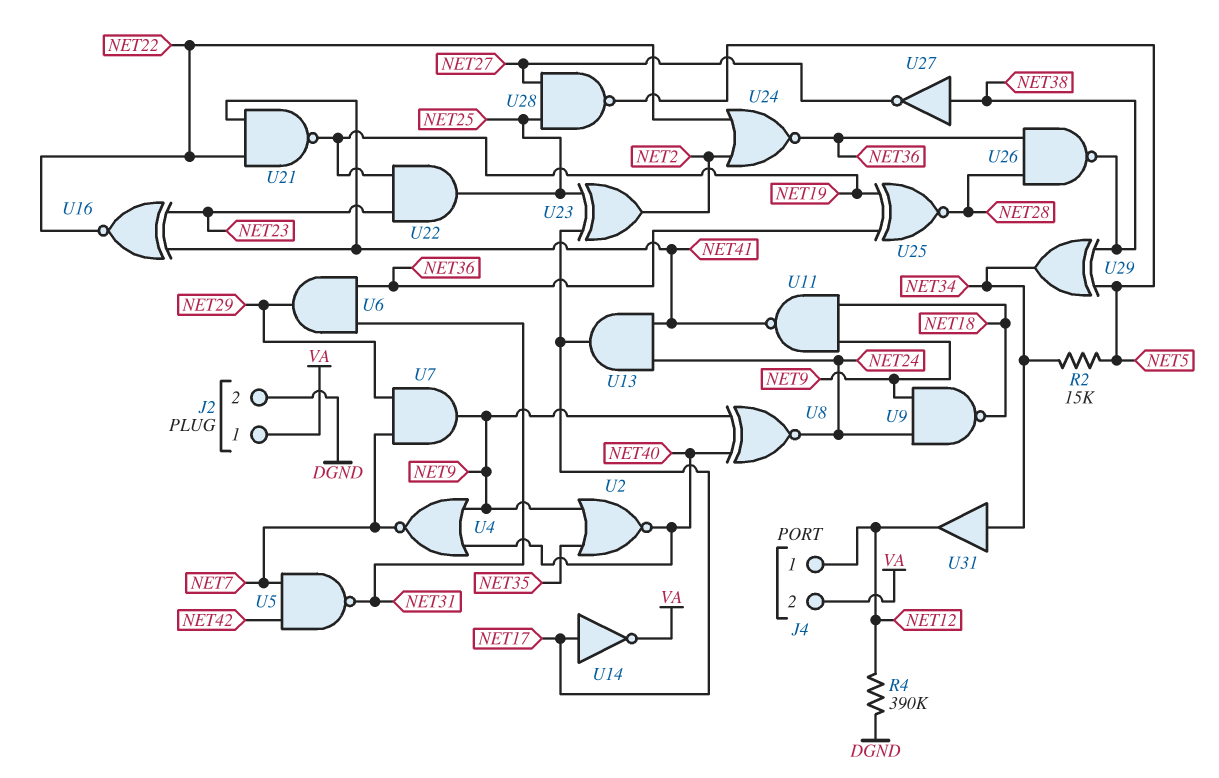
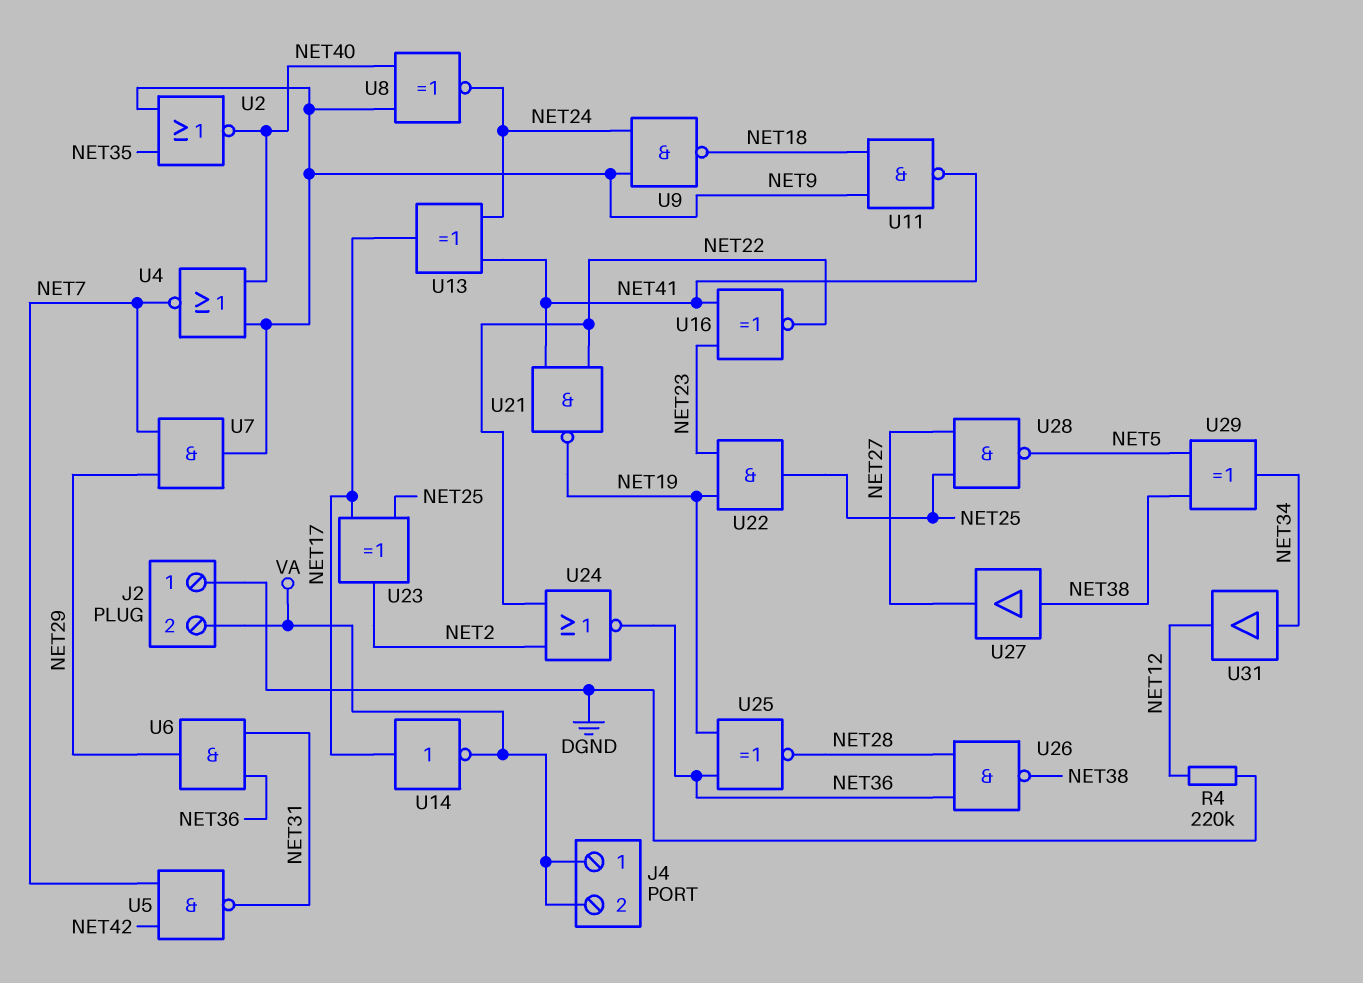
J2 pin 1: VA -> DGND
J2 pin 2: DGND -> VA
J4 pin 1: NET12 -> VA
R2: 15k (NET5, NET34) -> none
R4: 390k (DGND, NET12) -> 220k (DGND, NET12)
U13: AND (in NET24, in NET41, out NET17) -> XOR (in NET24, in NET41, out NET17)
U27: NOT (in NET38, out NET27) -> buffer (in NET38, out NET27)

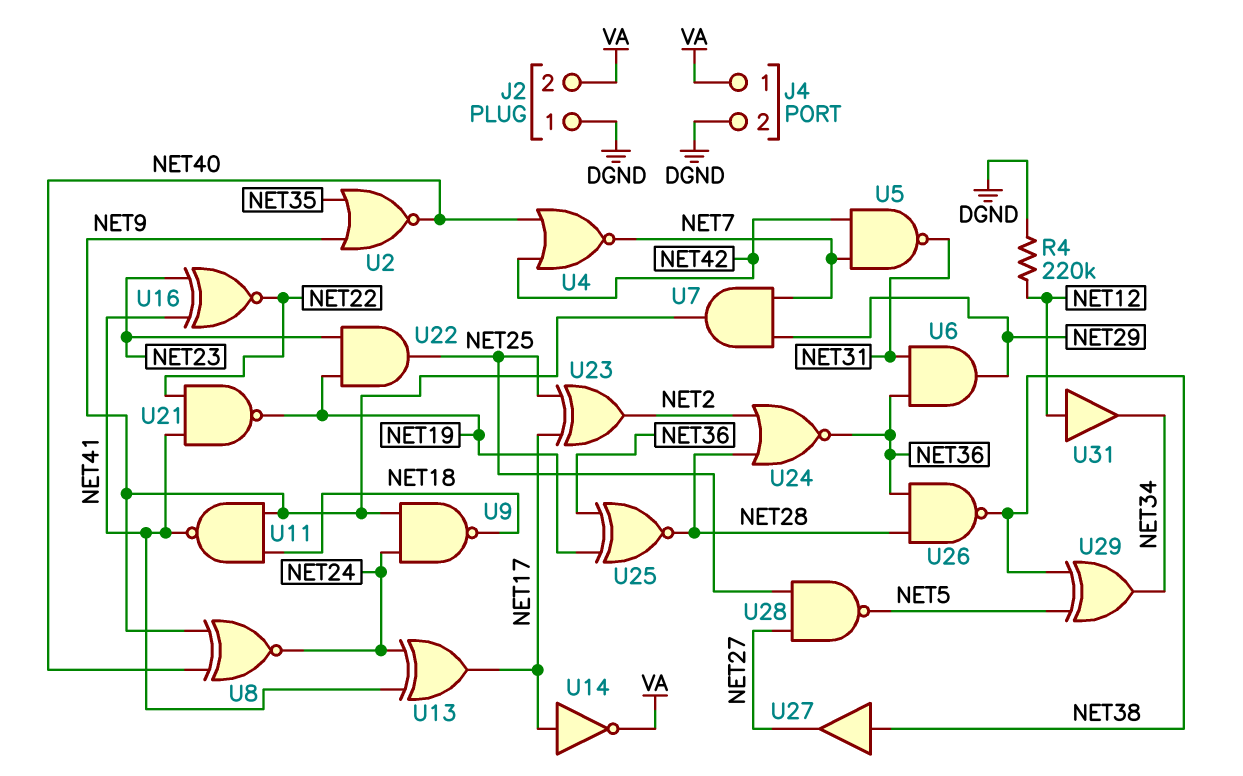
J4 pin 2: VA -> DGND
U4: NOR (in NET9, in NET40, out NET7) -> NOR (in NET40, in NET42, out NET7)
U24: NOR (in NET2, in NET22, out NET36) -> NOR (in NET2, in NET28, out NET36)
U31: buffer (in NET34, out NET12) -> buffer (in NET12, out NET34)

